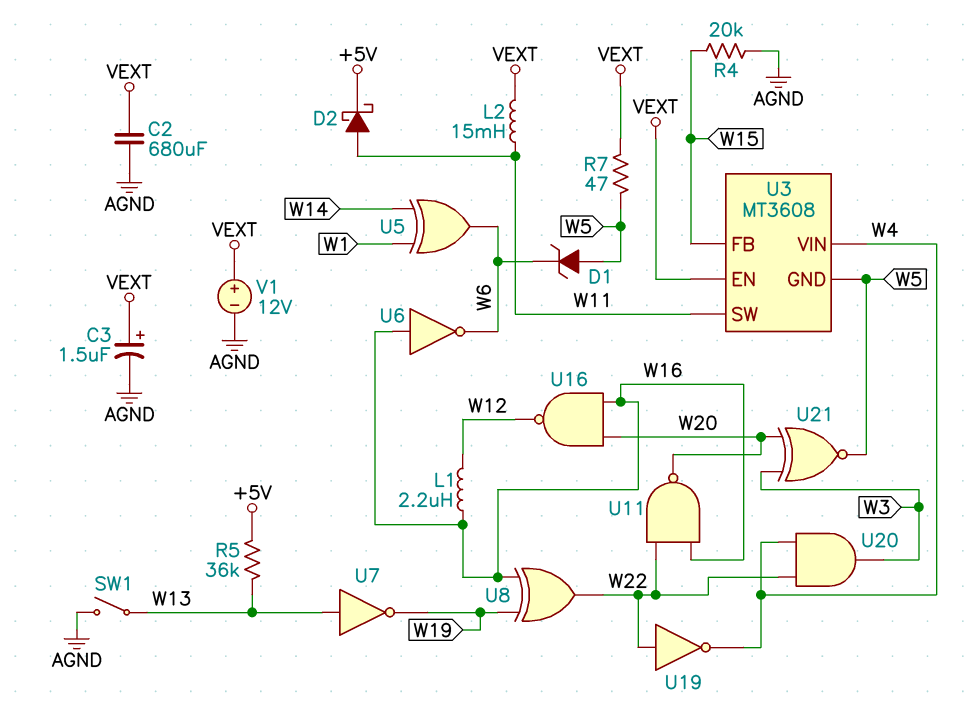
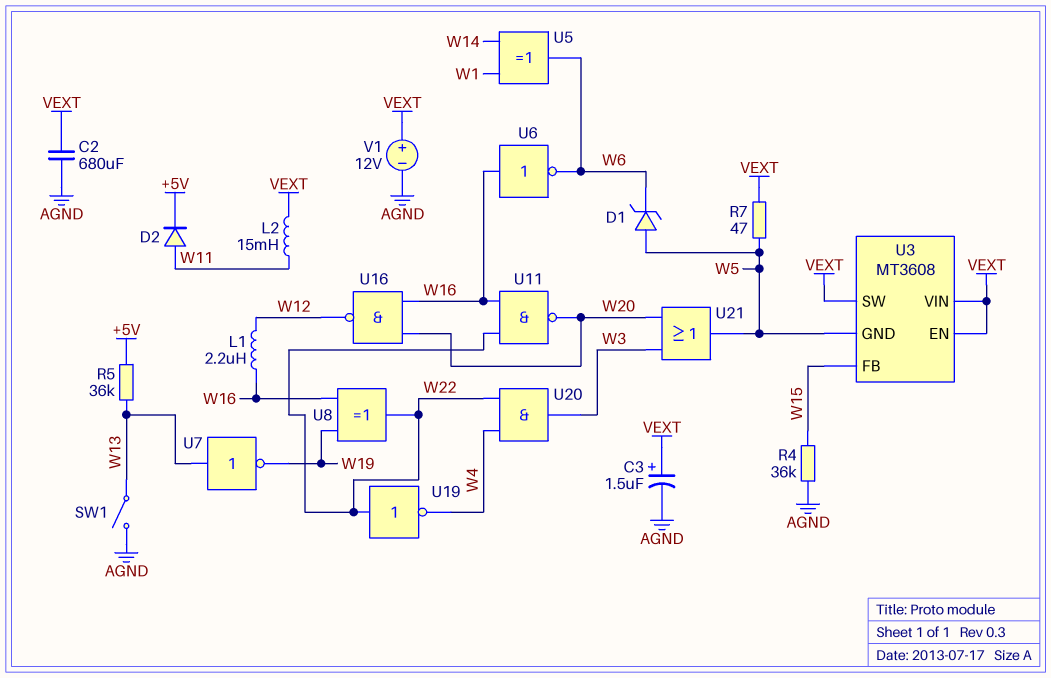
D2: schottky (A W11, K +5V) -> diode (A W11, K +5V)
R4: 20k (AGND, W15) -> 36k (AGND, W15)
U3 pin SW: W11 -> VEXT
U3 pin VIN: W4 -> VEXT
U21: XNOR (in W3, in W20, out W5) -> OR (in W3, in W20, out W5)

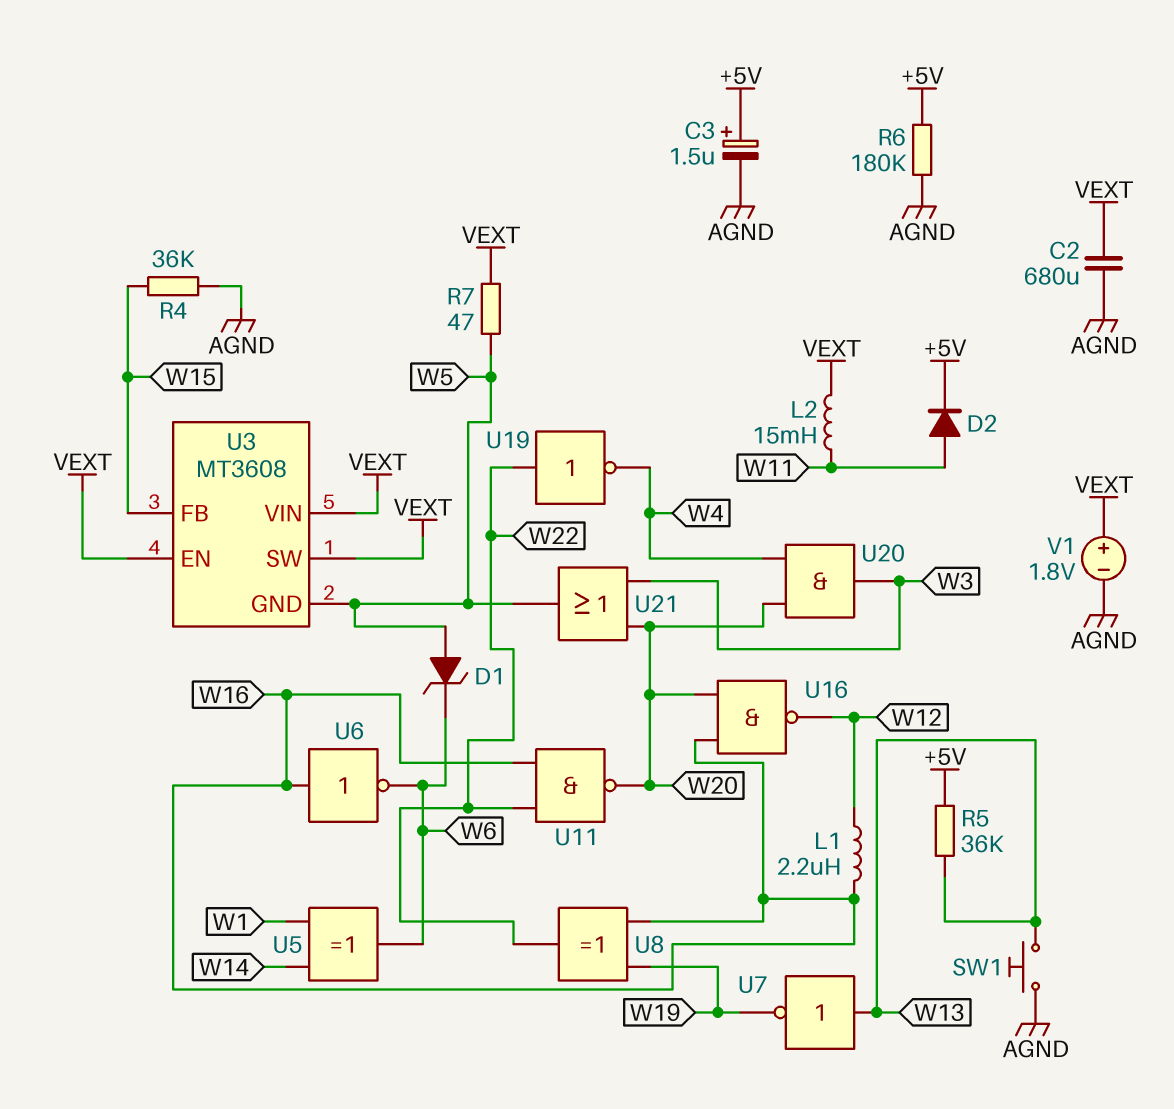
C3: 1.5uF (plus VEXT, minus AGND) -> 1.5uF (plus +5V, minus AGND)
R6: none -> 180k (+5V, AGND)
SW1: switch (AGND, W13) -> button (AGND, W13)
U20: AND (in W4, in W22, out W3) -> AND (in W4, in W20, out W3)
V1: 12V (plus VEXT, minus AGND) -> 1.8V (plus VEXT, minus AGND)

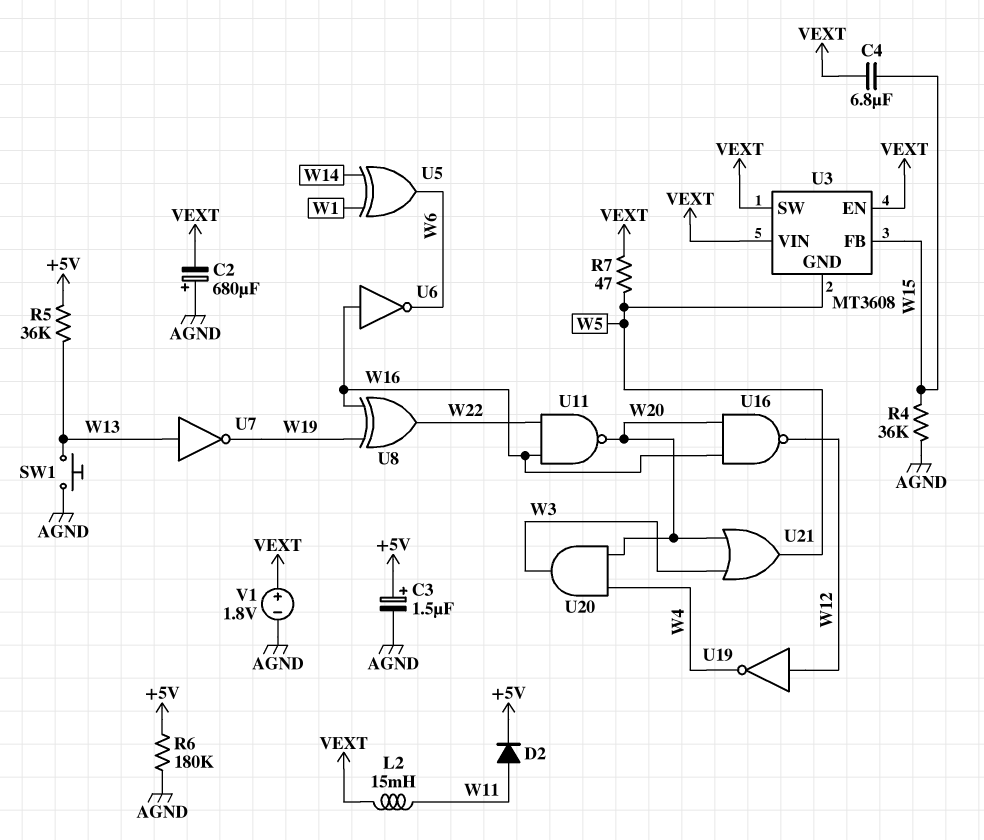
C2: 680uF (AGND, VEXT) -> 680uF (plus AGND, minus VEXT)
C4: none -> 6.8uF (VEXT, W15)
D1: zener (A W5, K W6) -> none
L1: 2.2uH (W12, W16) -> none
U19: NOT (in W22, out W4) -> NOT (in W12, out W4)

